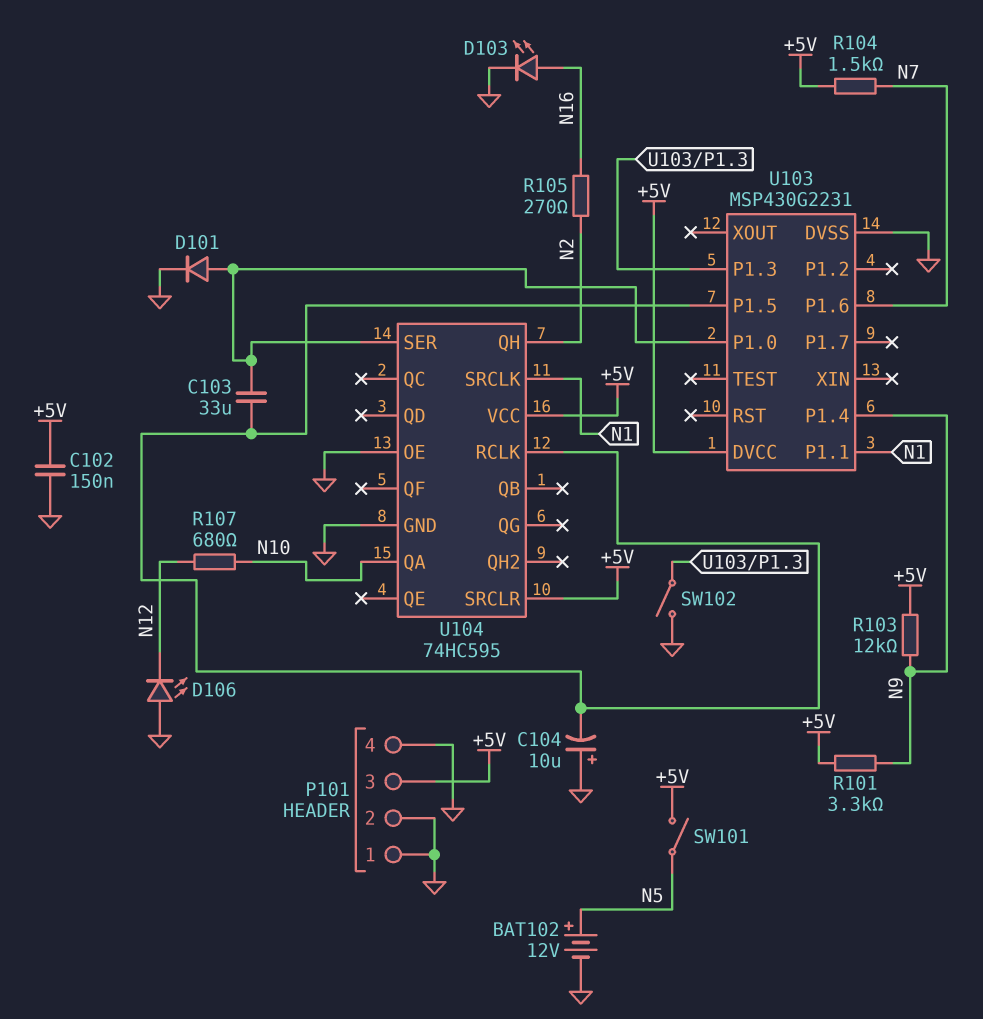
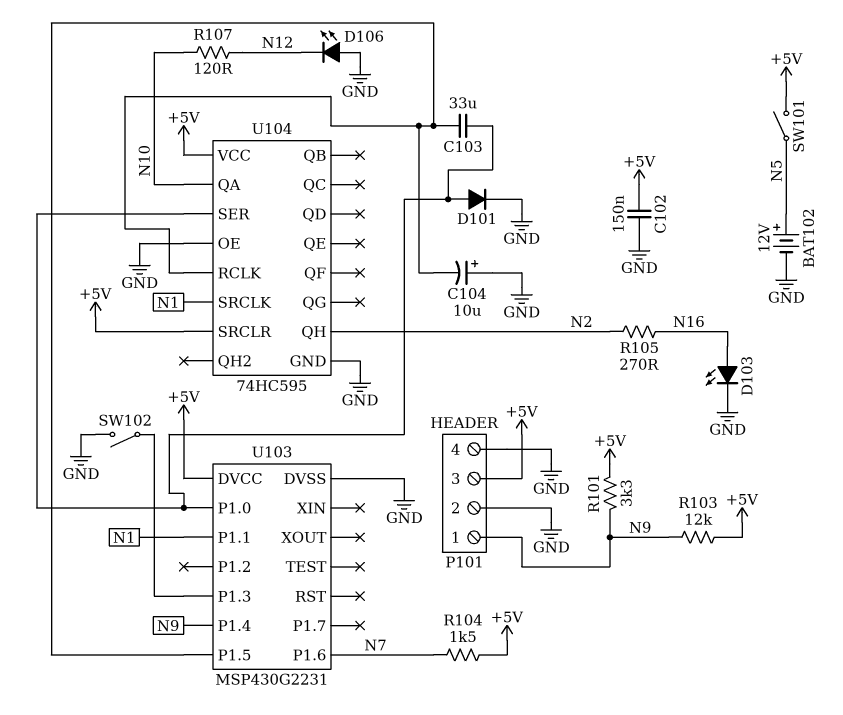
P101 pin 1: GND -> N9
R107: 680 (N10, N12) -> 120 (N10, N12)

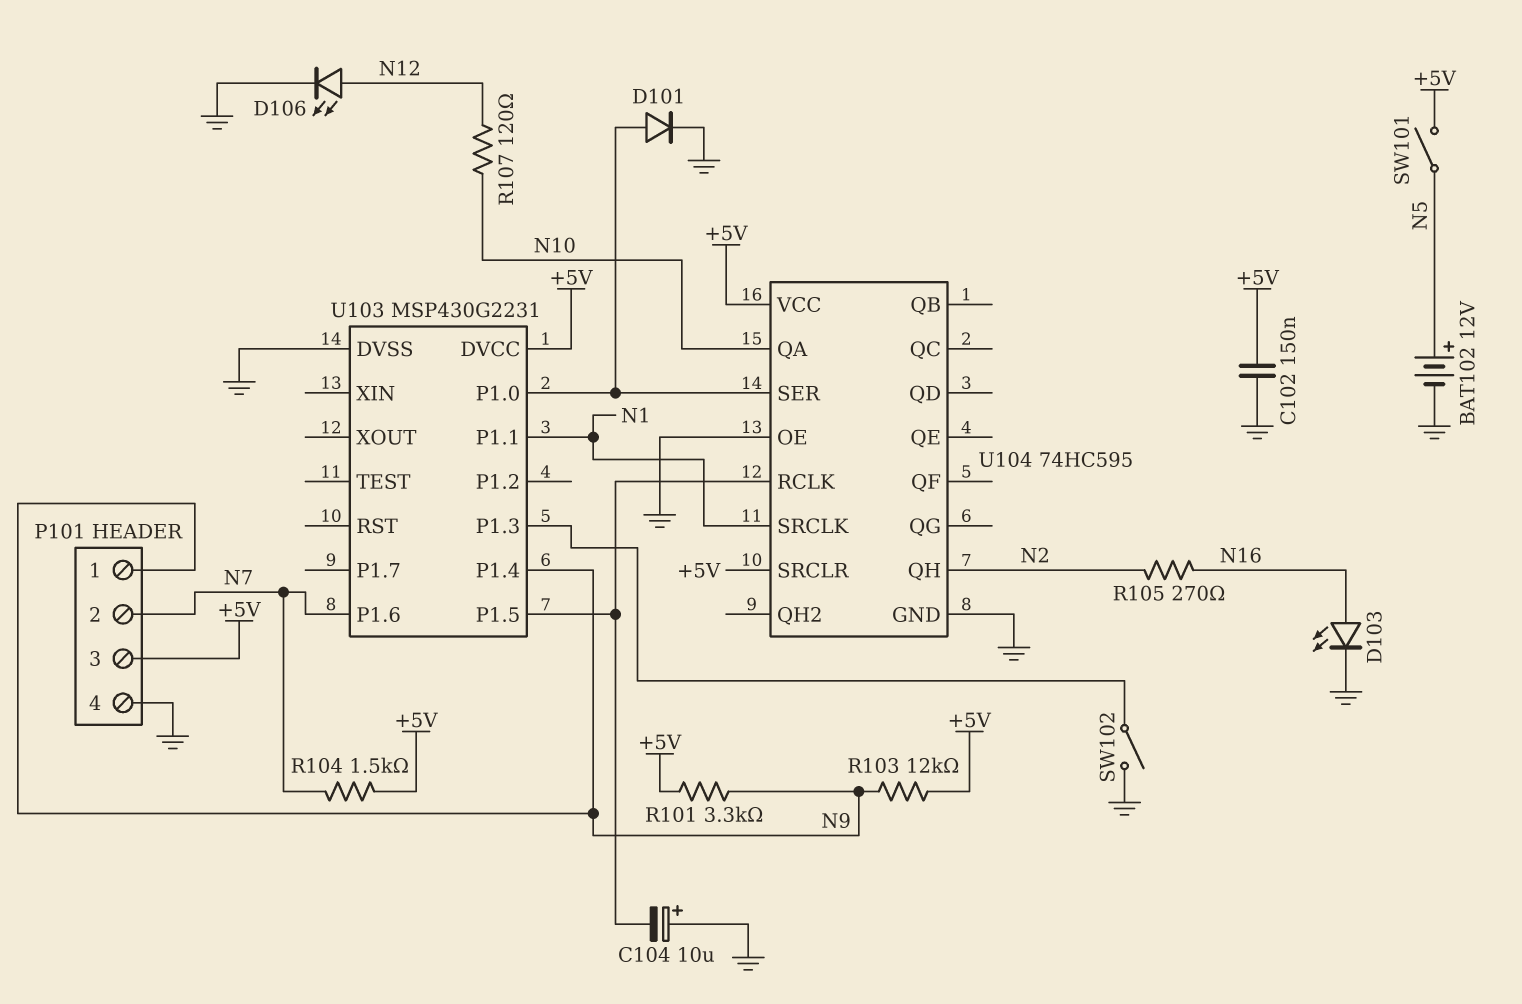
C103: 33uF (U103/P1.0, U103/P1.5) -> none
D106: LED (A GND, K N12) -> LED (A N12, K GND)
P101 pin 2: GND -> N7

